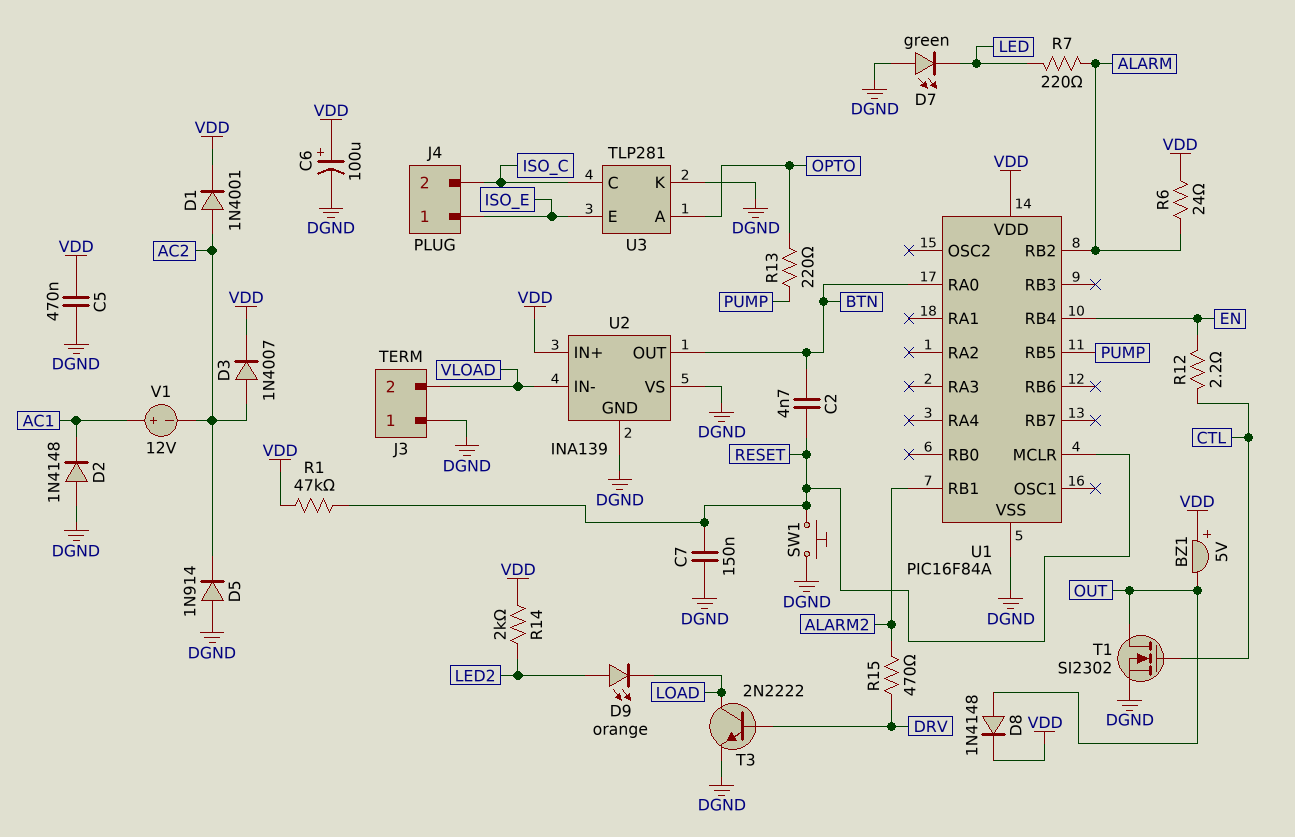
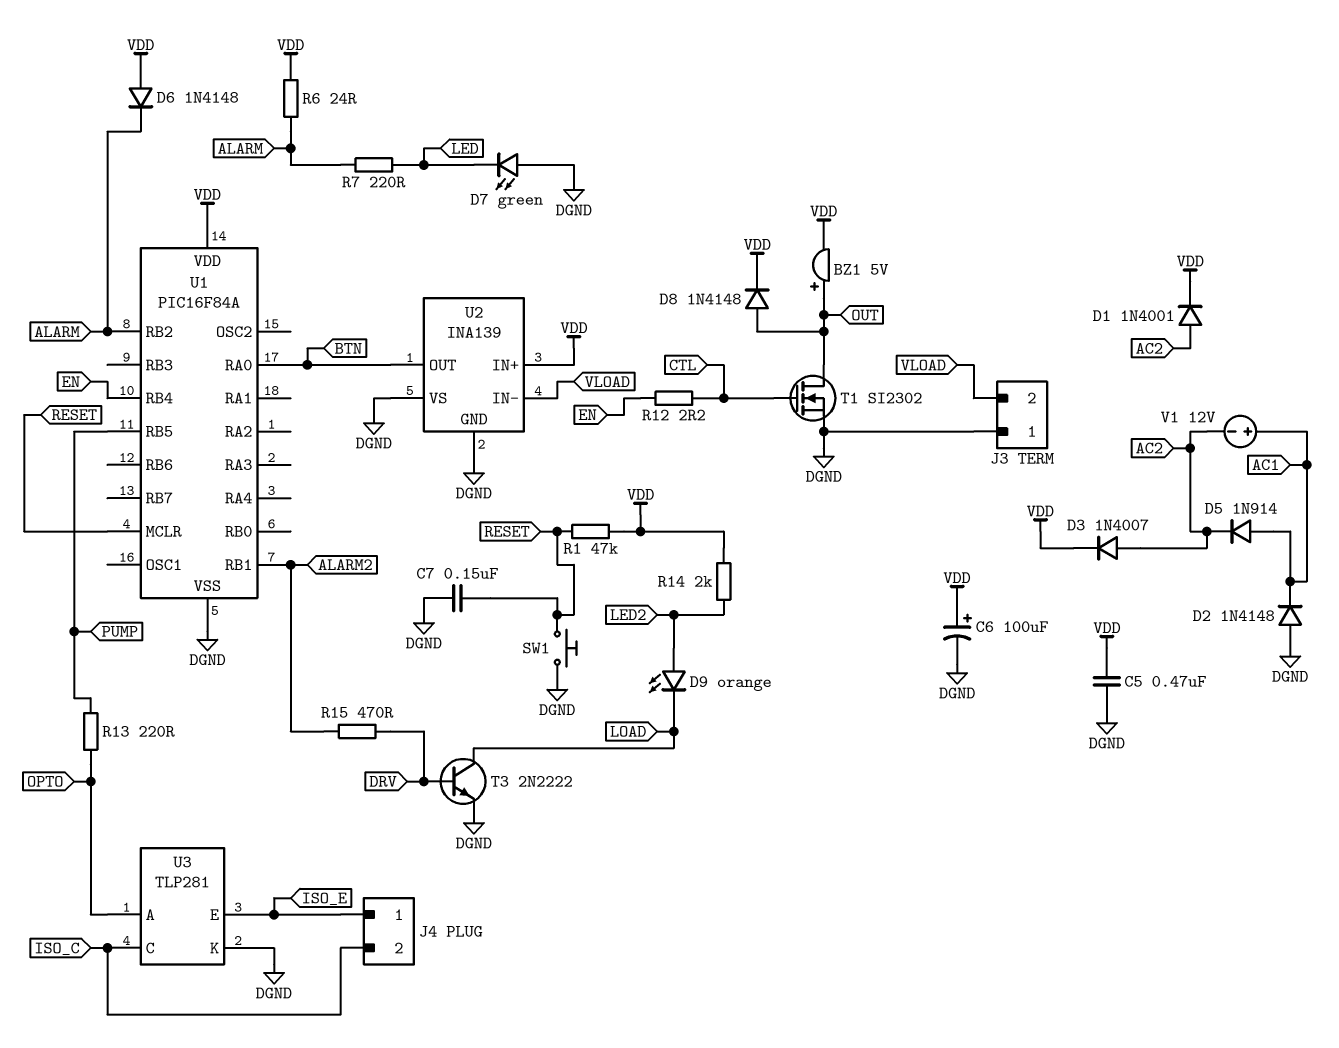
BZ1: buzzer 5V (plus VDD, minus OUT) -> buzzer 5V (plus OUT, minus VDD)
C2: 4.7nF (BTN, RESET) -> none
D5: diode 1N914 (A DGND, K AC2) -> diode 1N914 (A AC1, K AC2)
D6: none -> diode 1N4148 (A VDD, K ALARM)

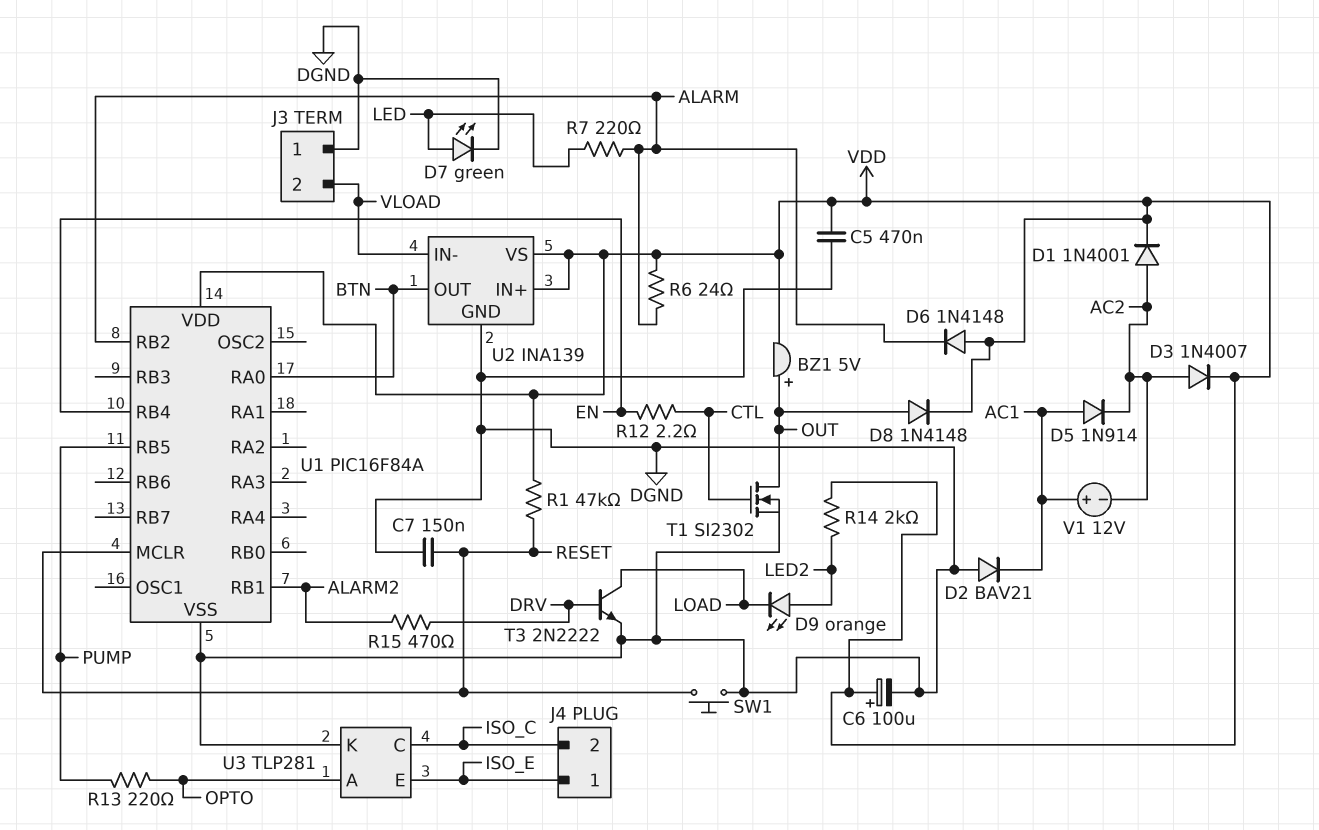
D2: diode 1N4148 (A DGND, K AC1) -> diode BAV21 (A DGND, K AC1)
D7: LED green (A DGND, K LED) -> LED green (A LED, K DGND)
U2 pin VS: DGND -> VDD

